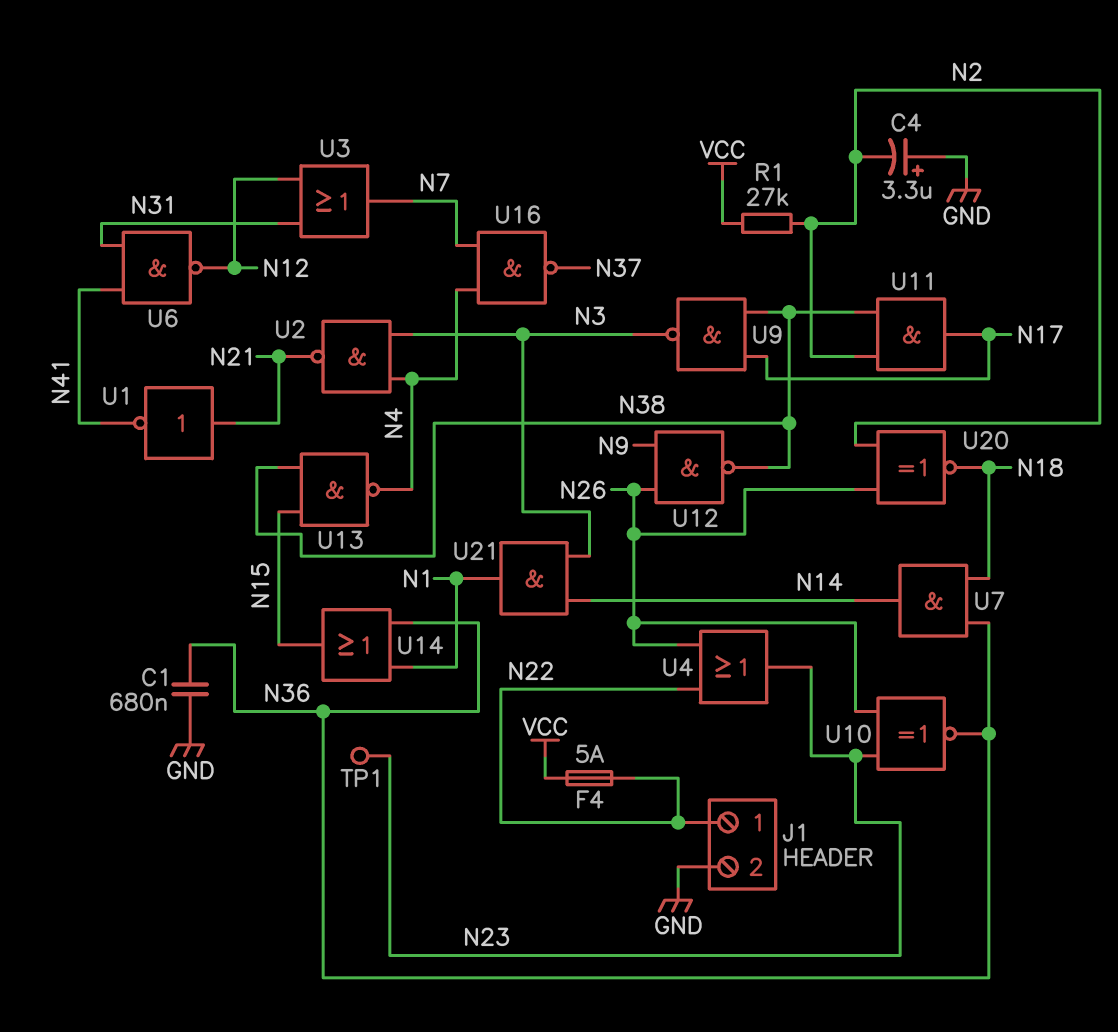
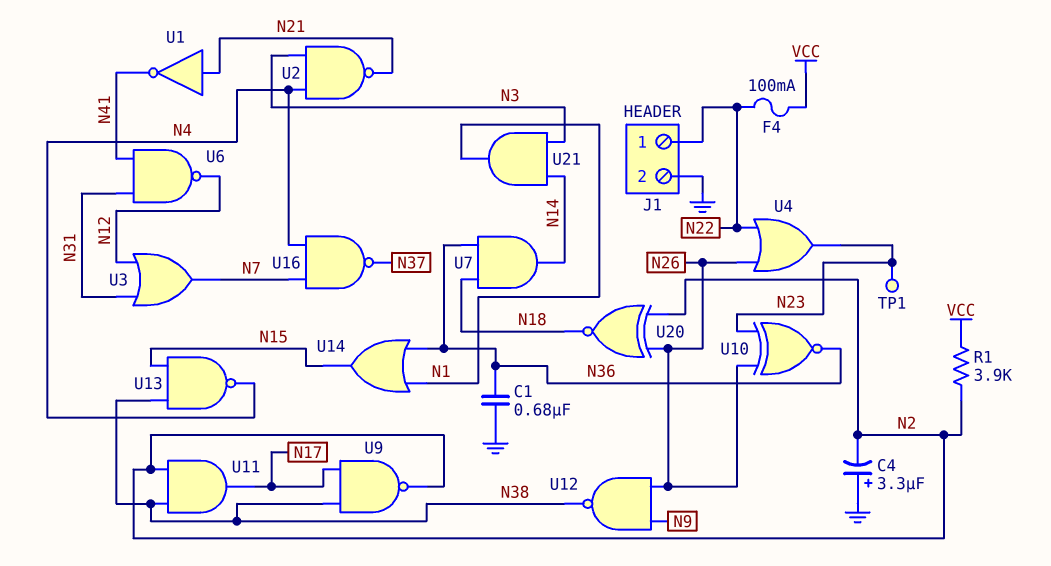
F4: 5A (N22, VCC) -> 100mA (N22, VCC)
R1: 27k (N2, VCC) -> 3.9k (N2, VCC)
U9: NAND (in N17, in N38, out N3) -> NAND (in N17, in N38, out N2)

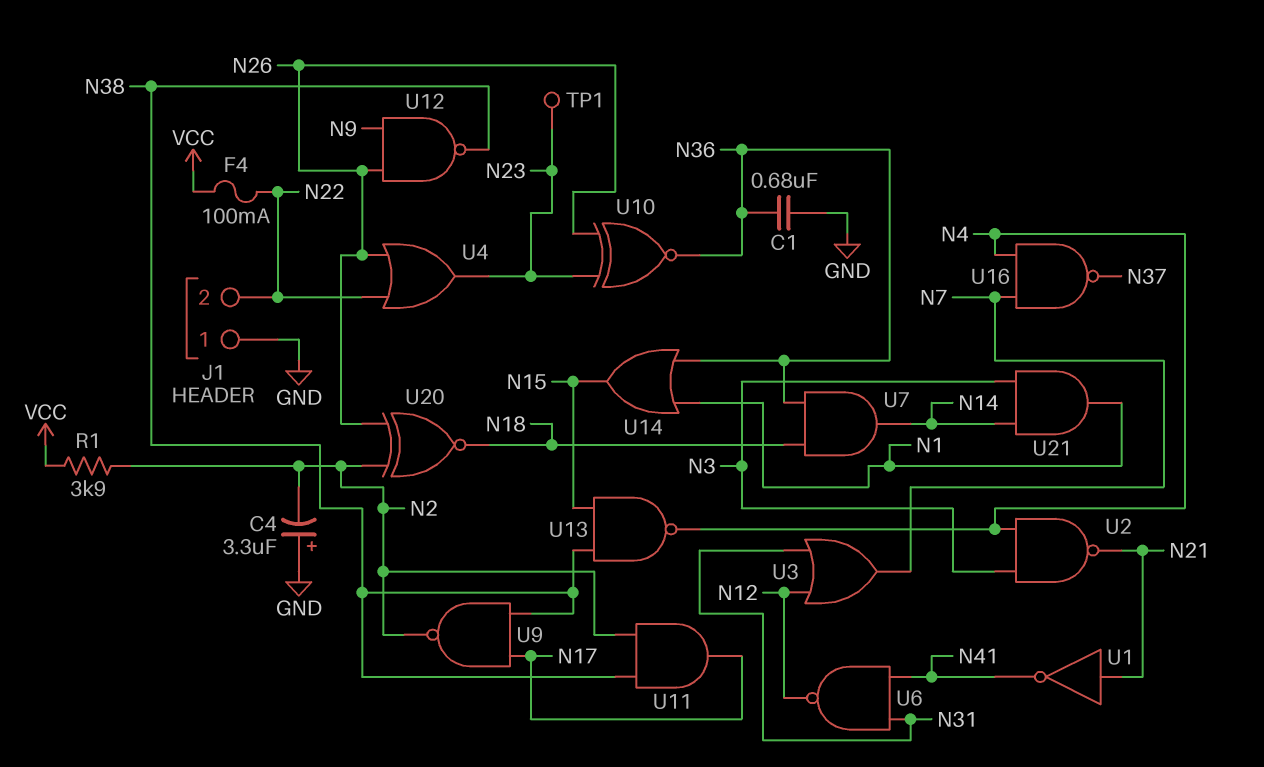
J1 pin 1: N22 -> GND
J1 pin 2: GND -> N22

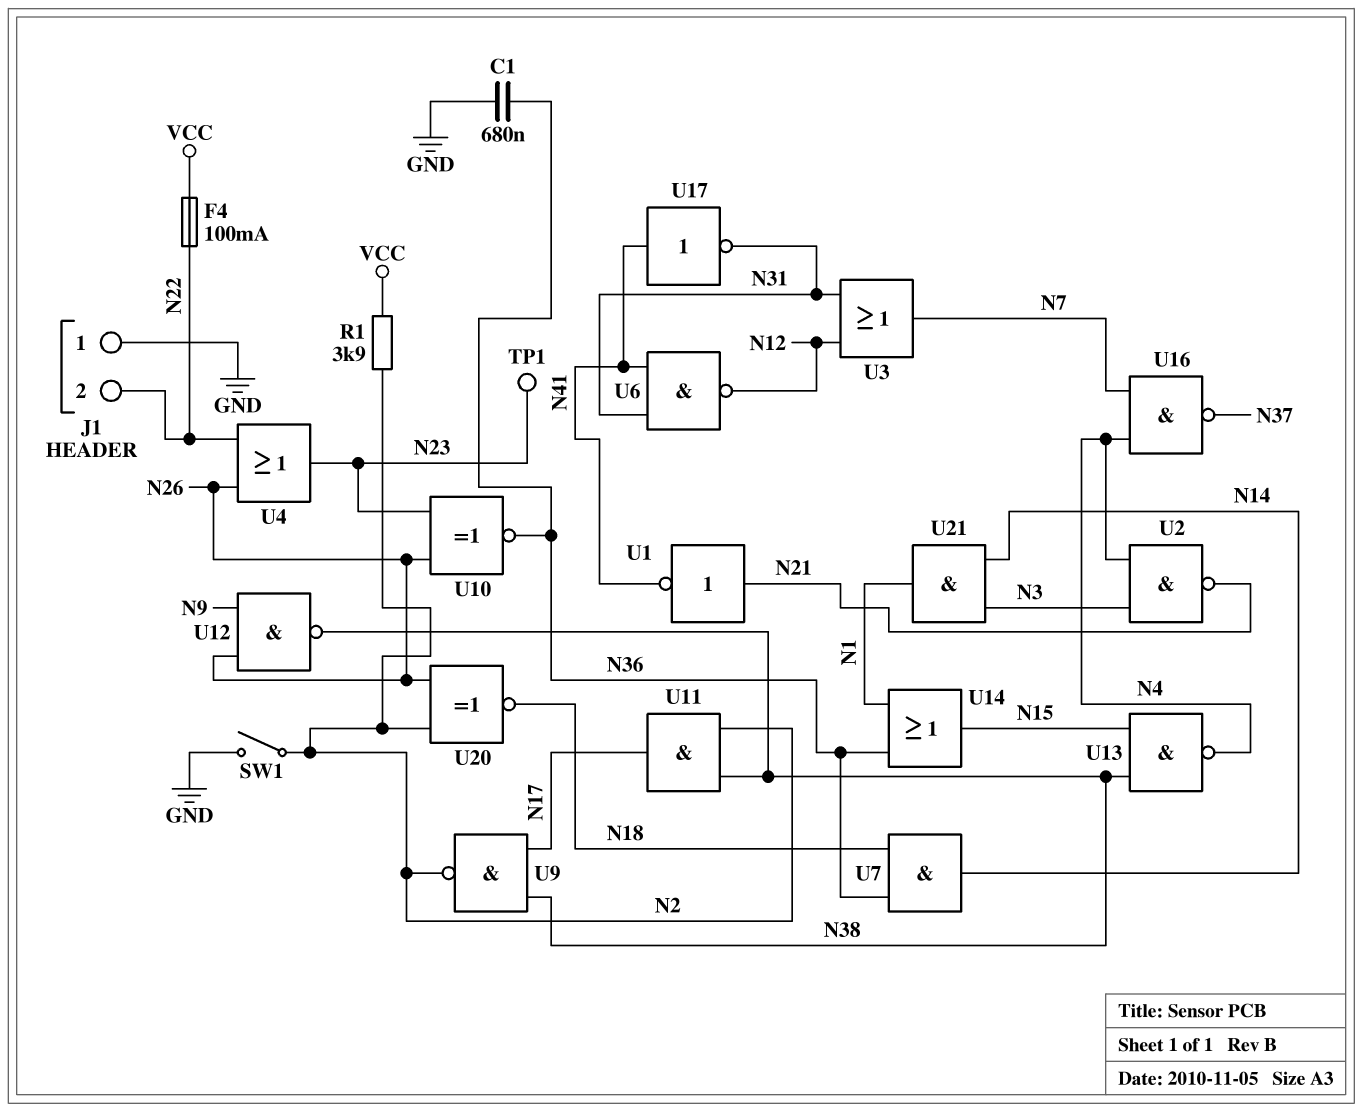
C4: 3.3uF (plus GND, minus N2) -> none
SW1: none -> switch (GND, N2)
U17: none -> NOT (in N41, out N31)

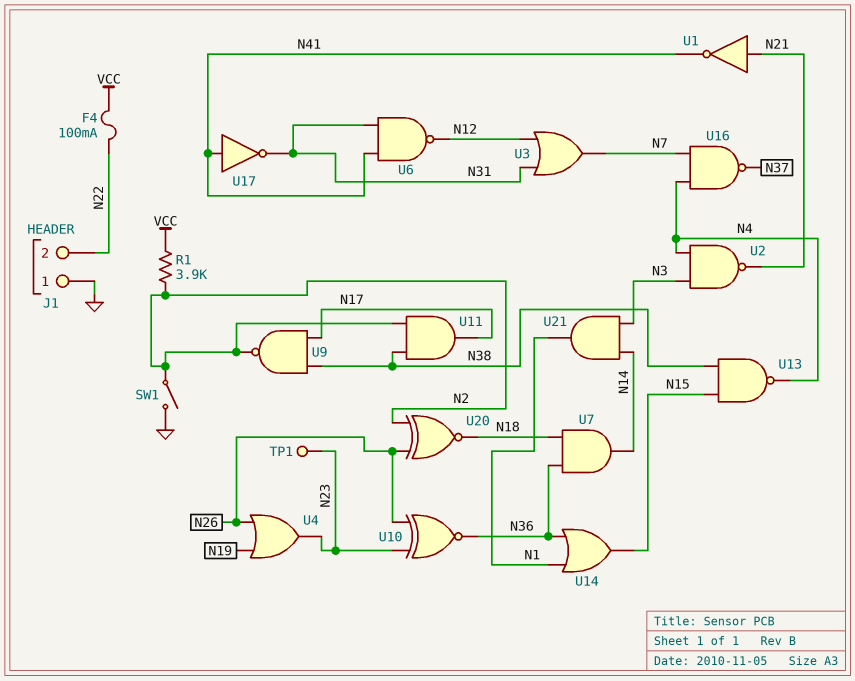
C1: 680nF (GND, N36) -> none
U4: OR (in N22, in N26, out N23) -> OR (in N19, in N26, out N23)
U12: NAND (in N9, in N26, out N38) -> none

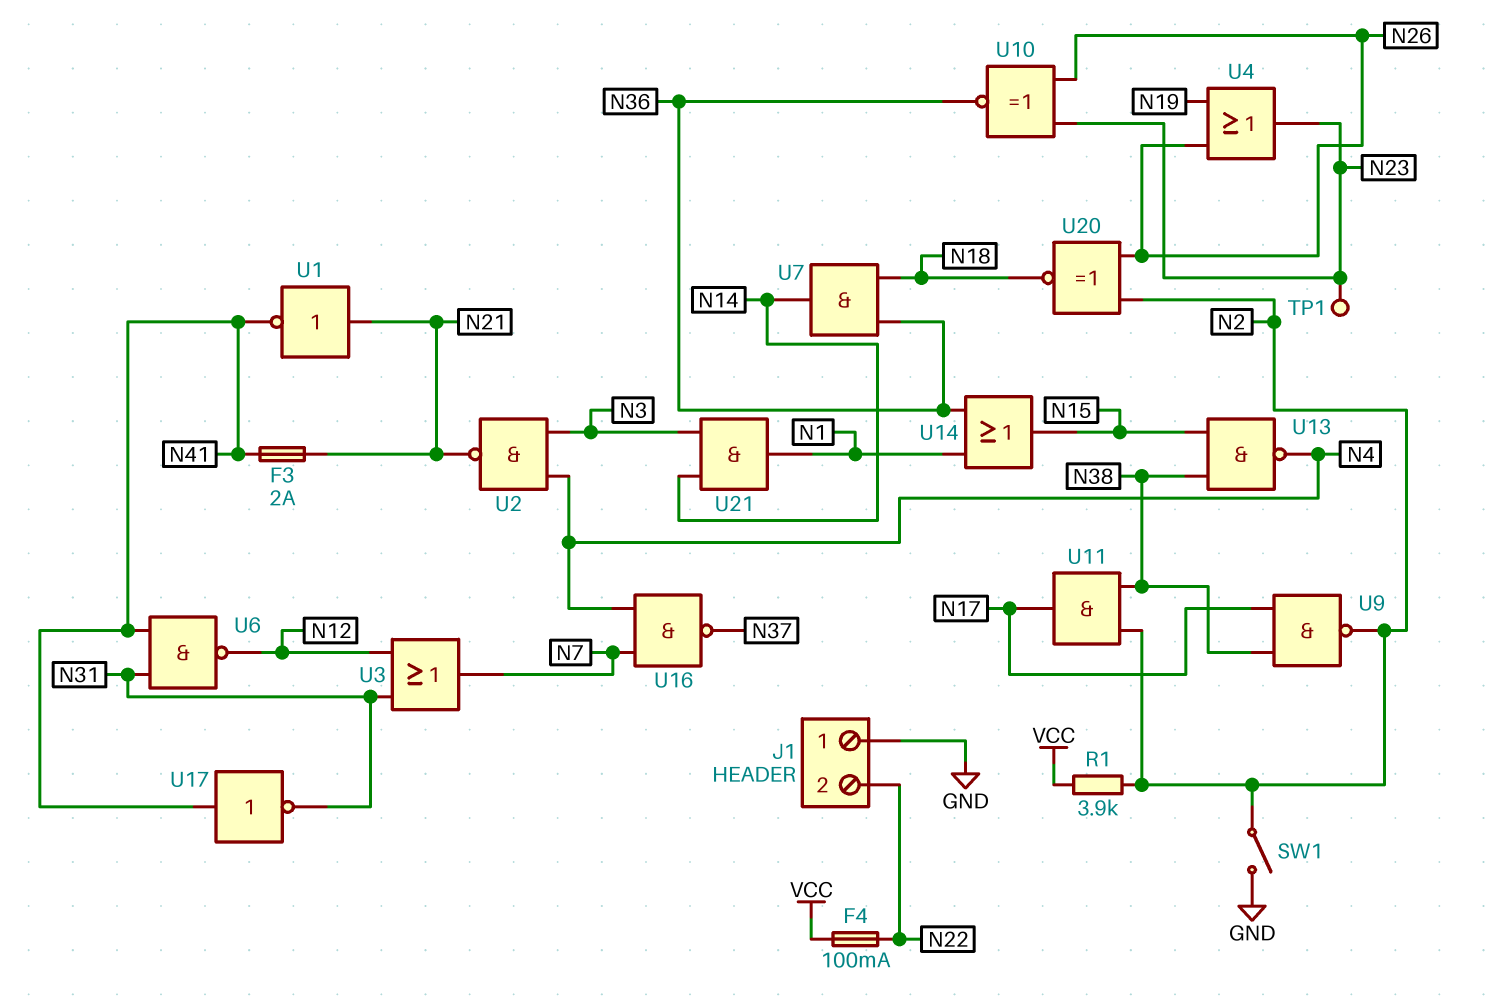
F3: none -> 2A (N21, N41)

